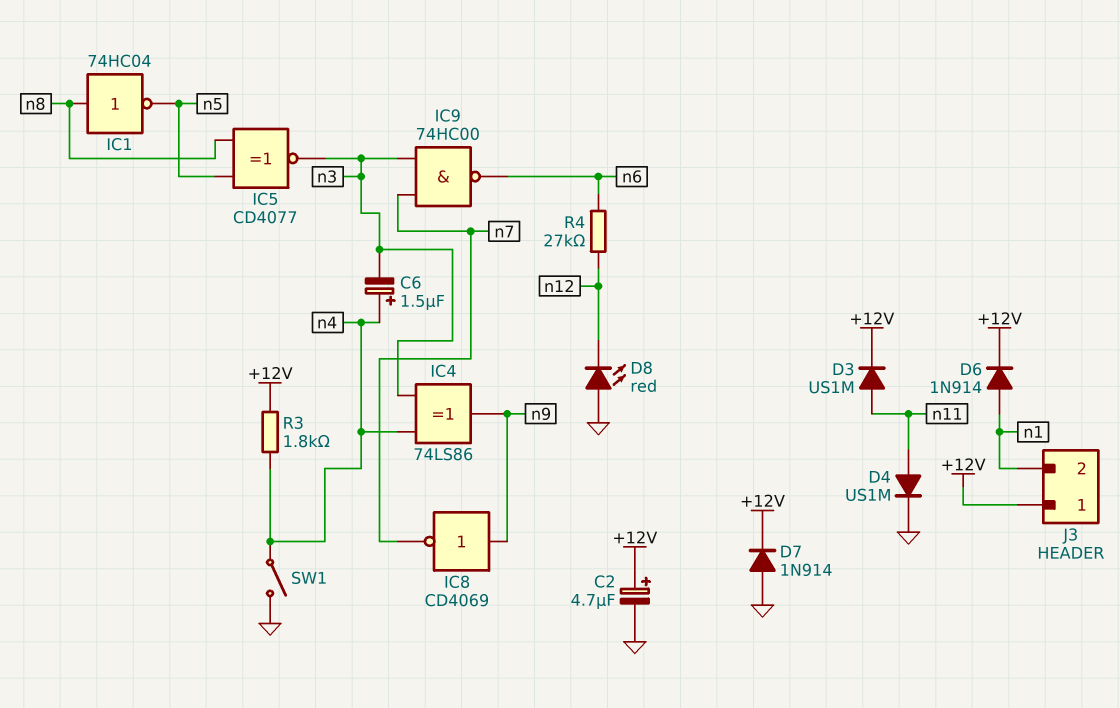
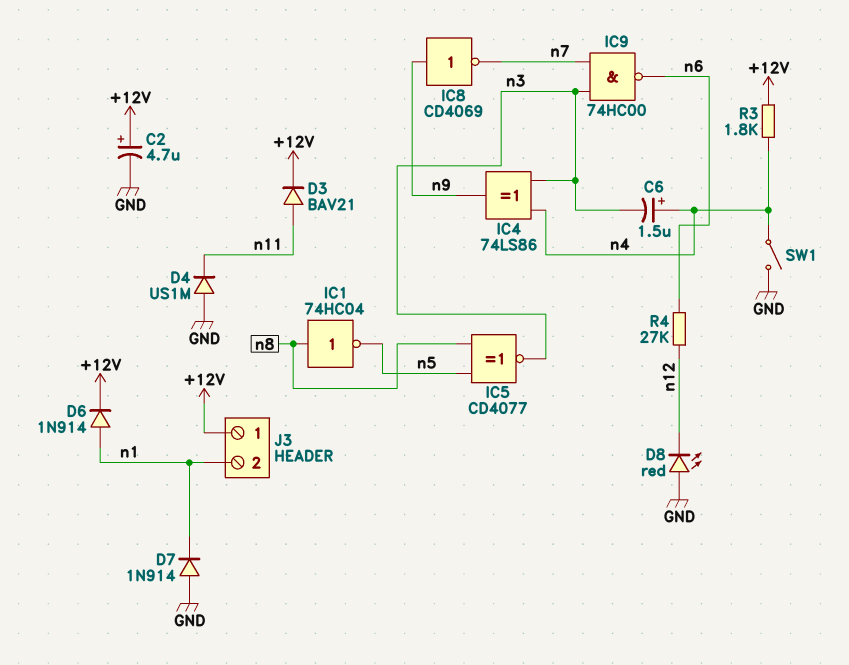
D3: diode US1M (A n11, K +12V) -> diode BAV21 (A n11, K +12V)
D4: diode US1M (A n11, K GND) -> diode US1M (A GND, K n11)
D7: diode 1N914 (A GND, K +12V) -> diode 1N914 (A GND, K n1)

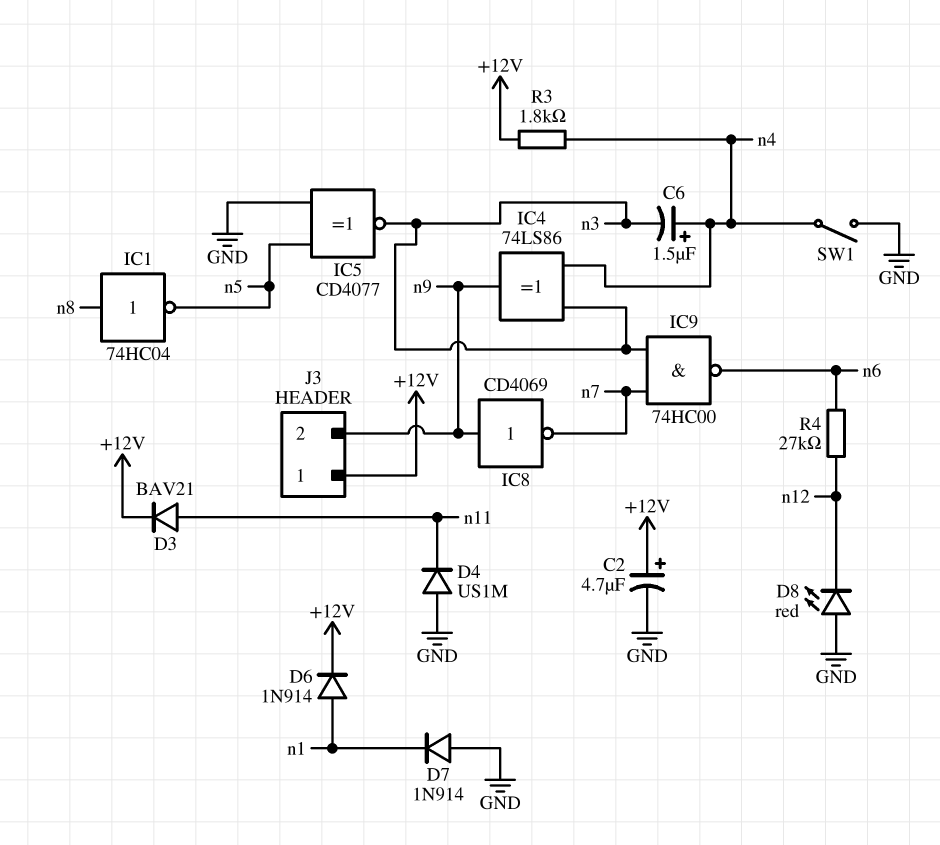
IC5: XNOR CD4077 (in n5, in n8, out n3) -> XNOR CD4077 (in GND, in n5, out n3)
J3 pin 2: n1 -> n9

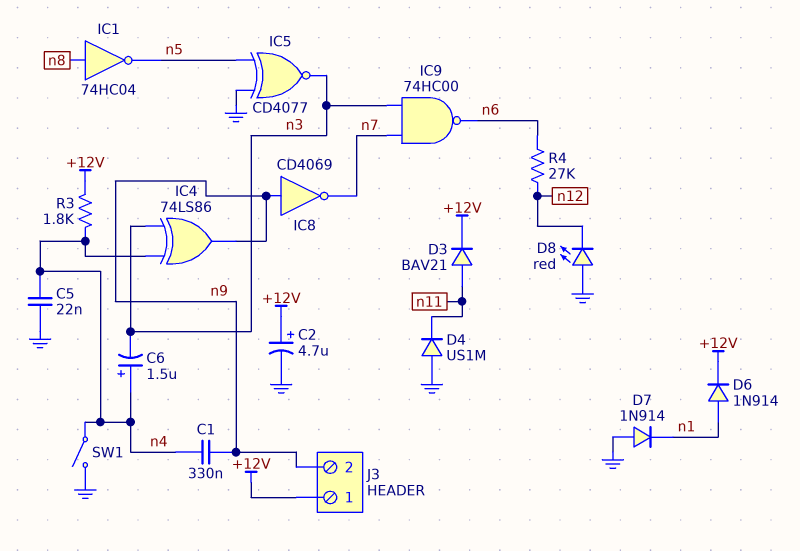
C1: none -> 330nF (n4, n9)
C5: none -> 22nF (GND, n4)

